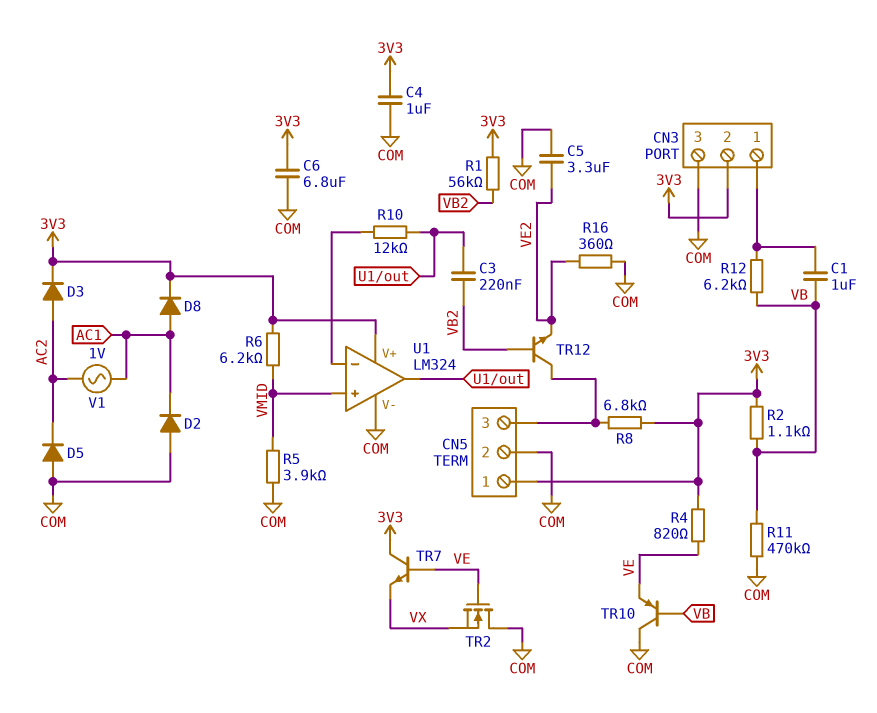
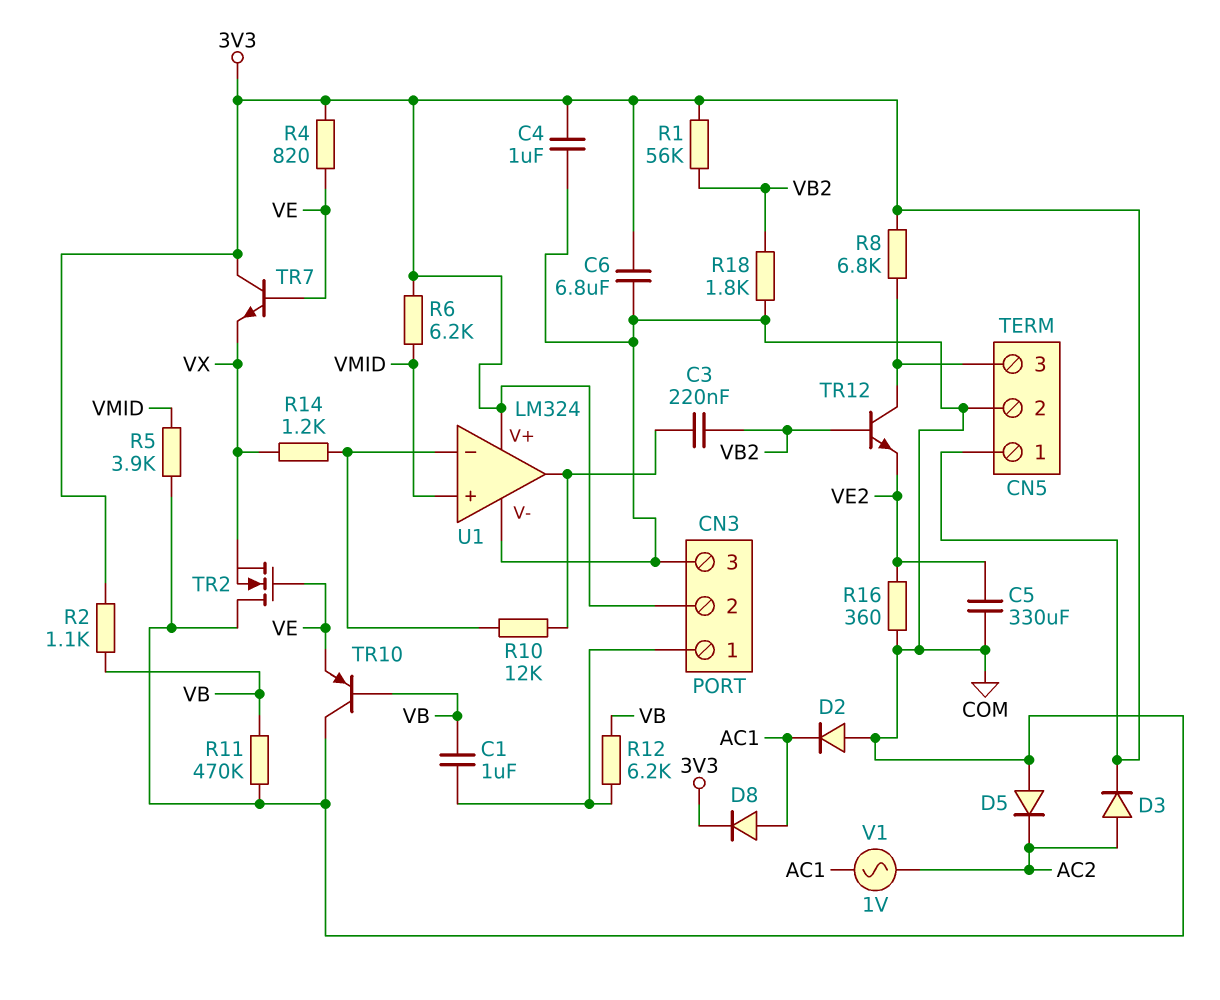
C5: 3.3uF (COM, VE2) -> 330uF (COM, VE2)
R14: none -> 1.2k (U1/in-, VX)
R18: none -> 1.8k (COM, VB2)

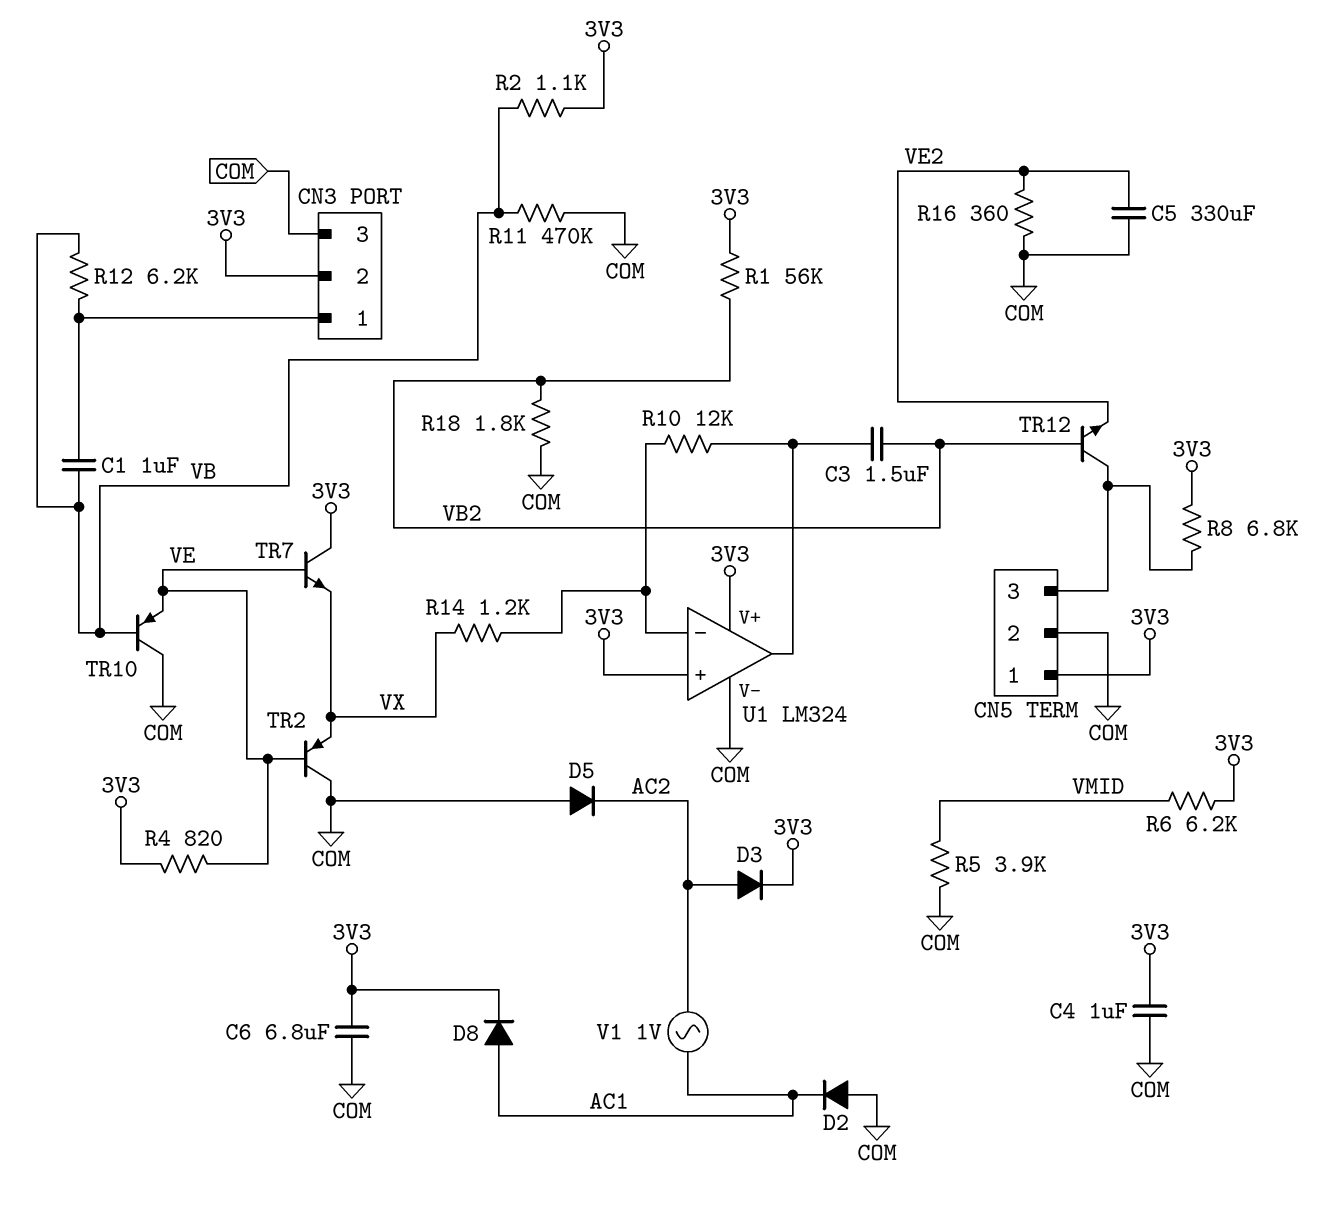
C3: 220nF (U1/out, VB2) -> 1.5uF (U1/out, VB2)
TR2: NMOS (G VE, D COM, S VX) -> PNP (B VE, C COM, E VX)
U1 pin in+: VMID -> 3V3

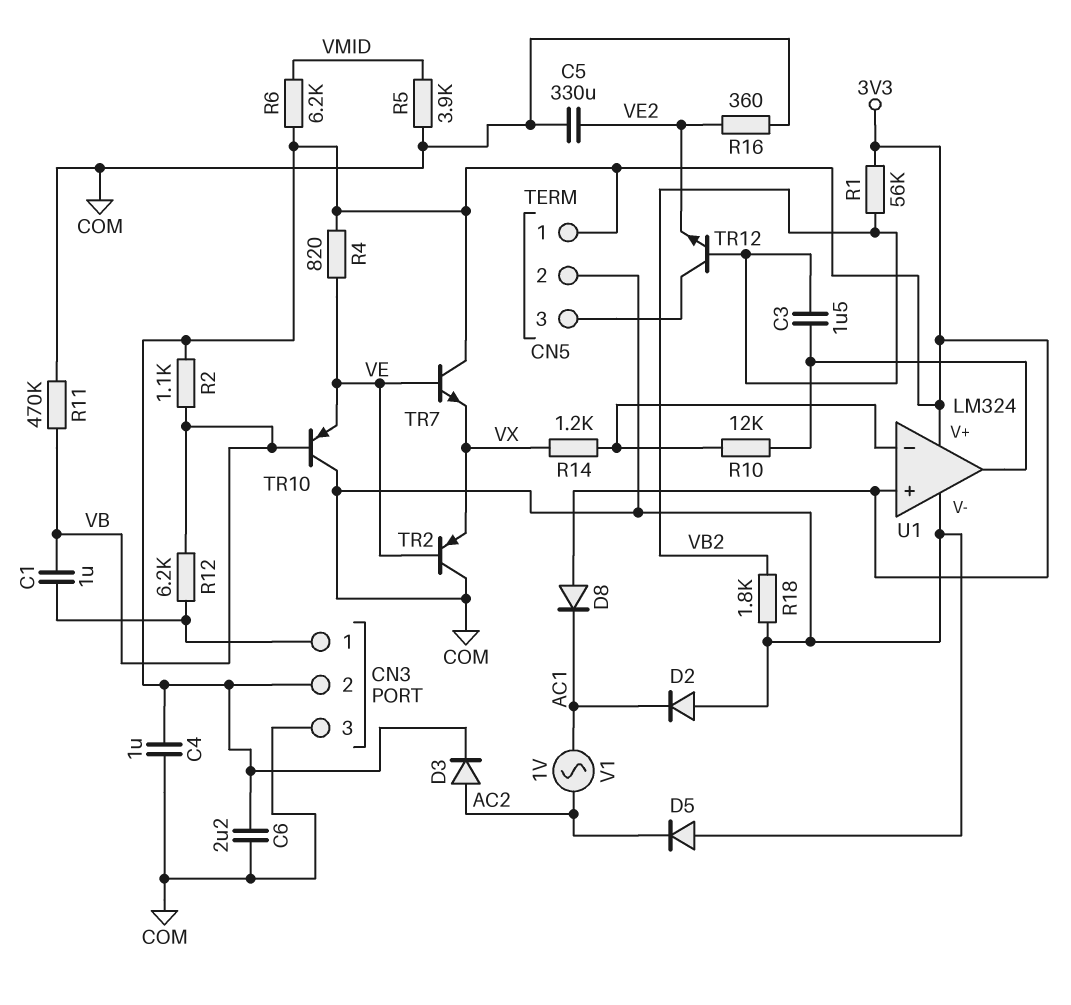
C6: 6.8uF (3V3, COM) -> 2.2uF (3V3, COM)
D8: diode (A AC1, K 3V3) -> diode (A 3V3, K AC1)
R8: 6.8k (3V3, CN5/3) -> none

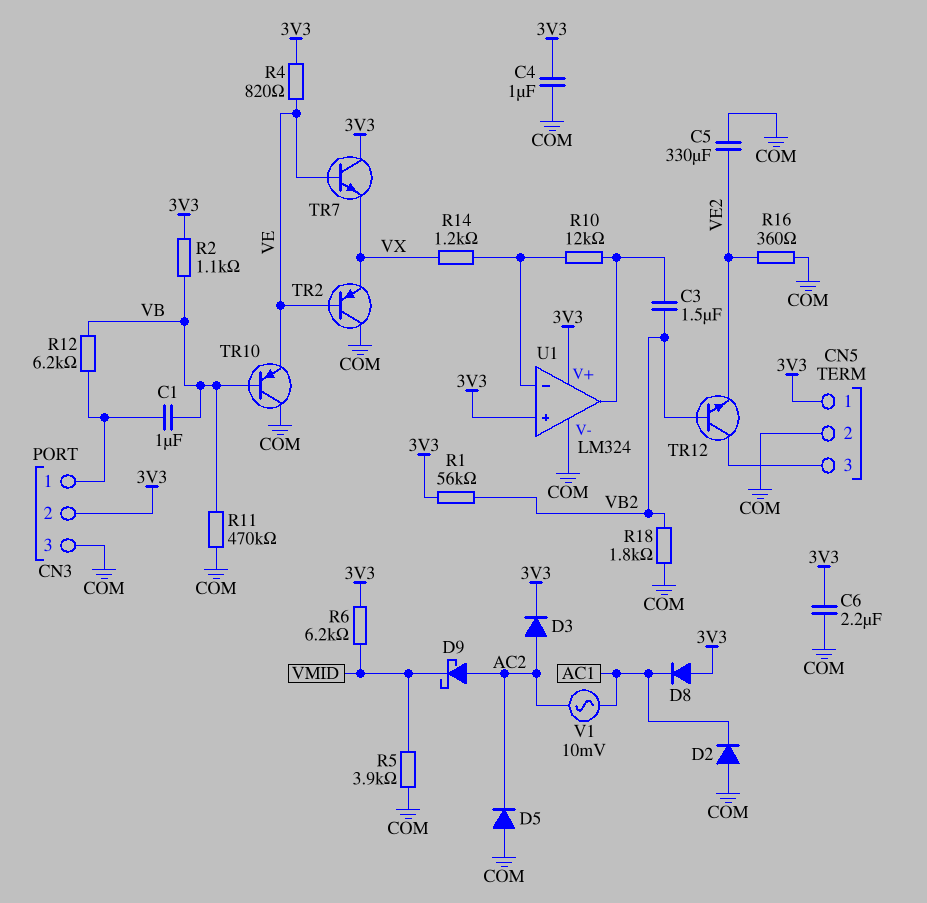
D9: none -> schottky (A AC2, K VMID)
V1: AC 1V (AC1, AC2) -> AC 10mV (AC1, AC2)

